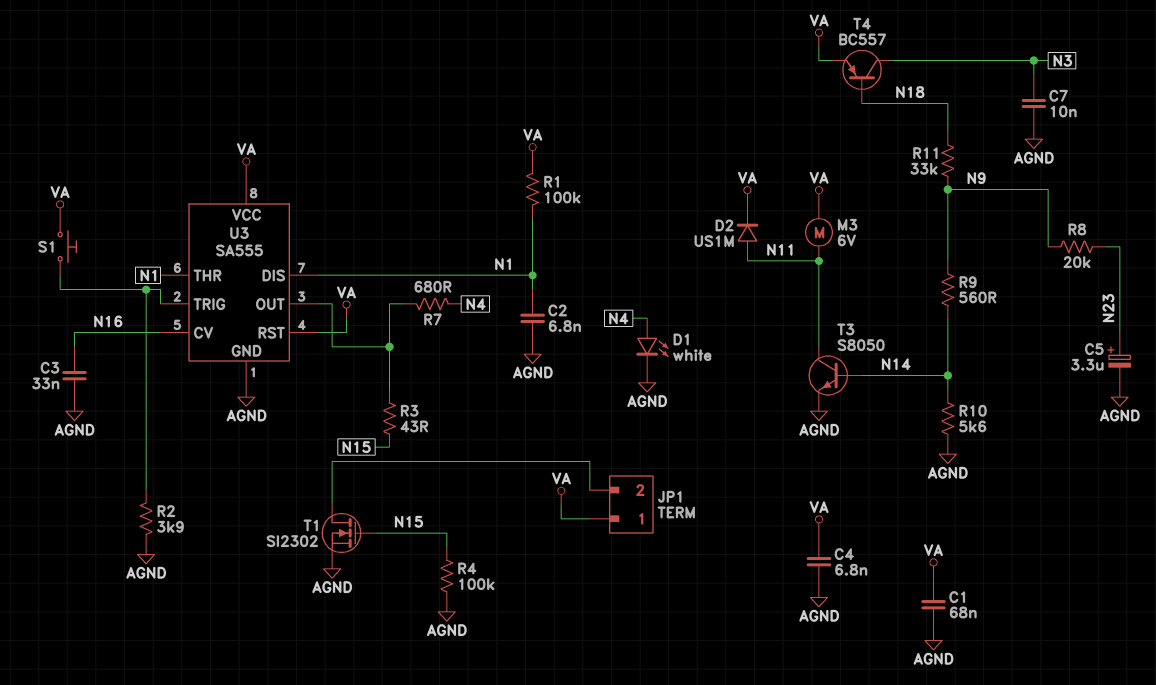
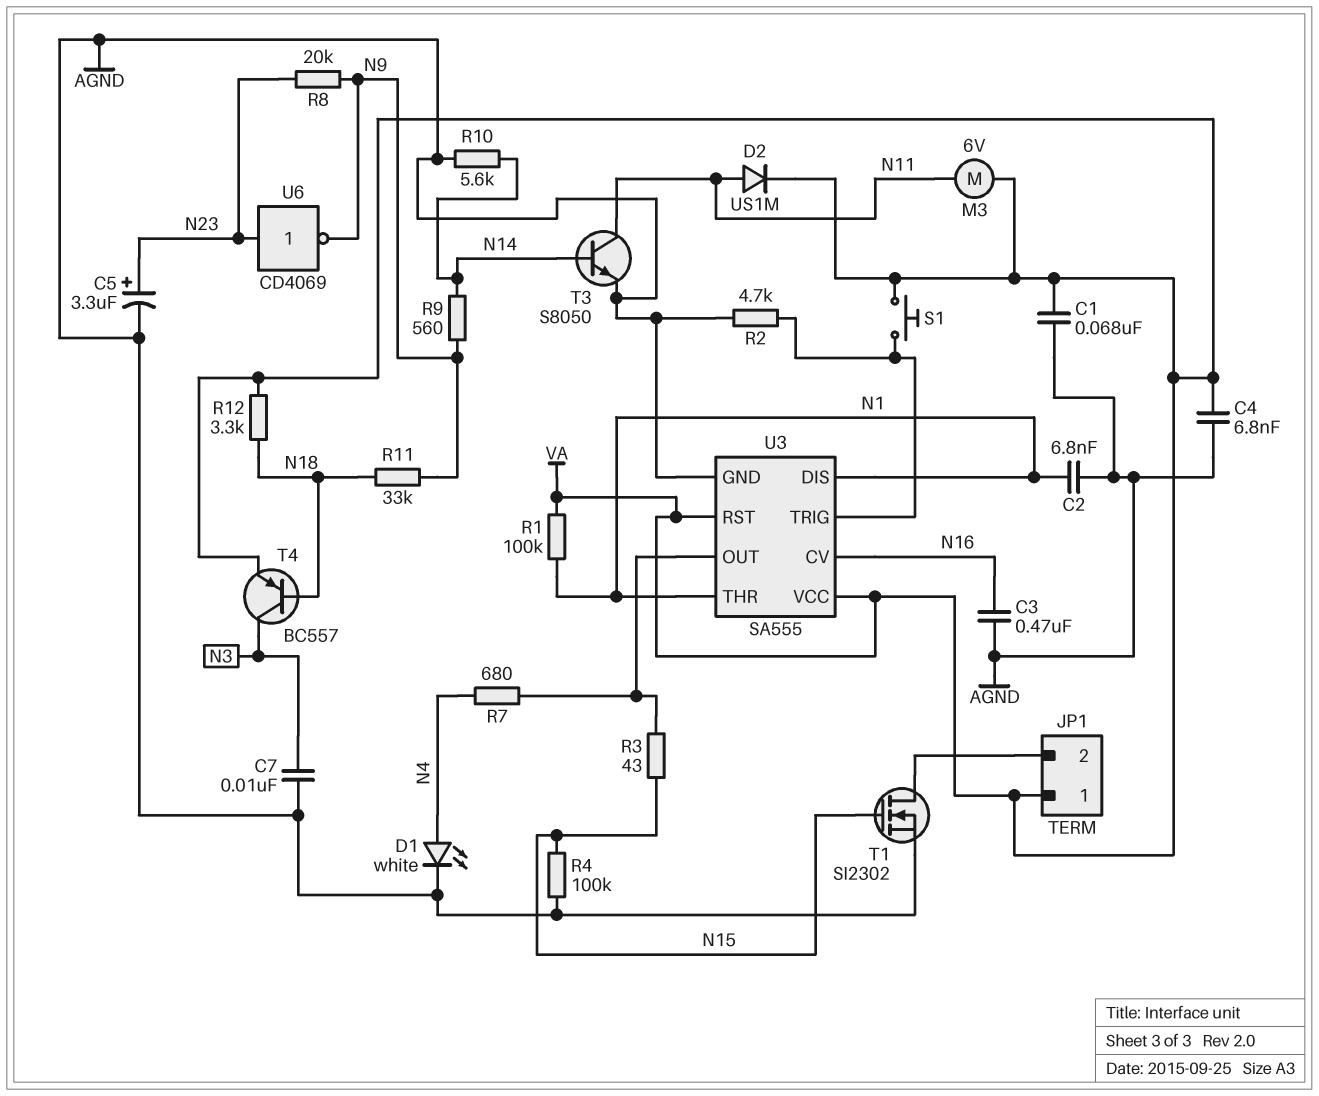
C3: 33nF (AGND, N16) -> 470nF (AGND, N16)
R2: 3.9k (AGND, U3/TRIG) -> 4.7k (AGND, U3/TRIG)
R12: none -> 3.3k (N18, VA)
U6: none -> NOT CD4069 (in N23, out N9)

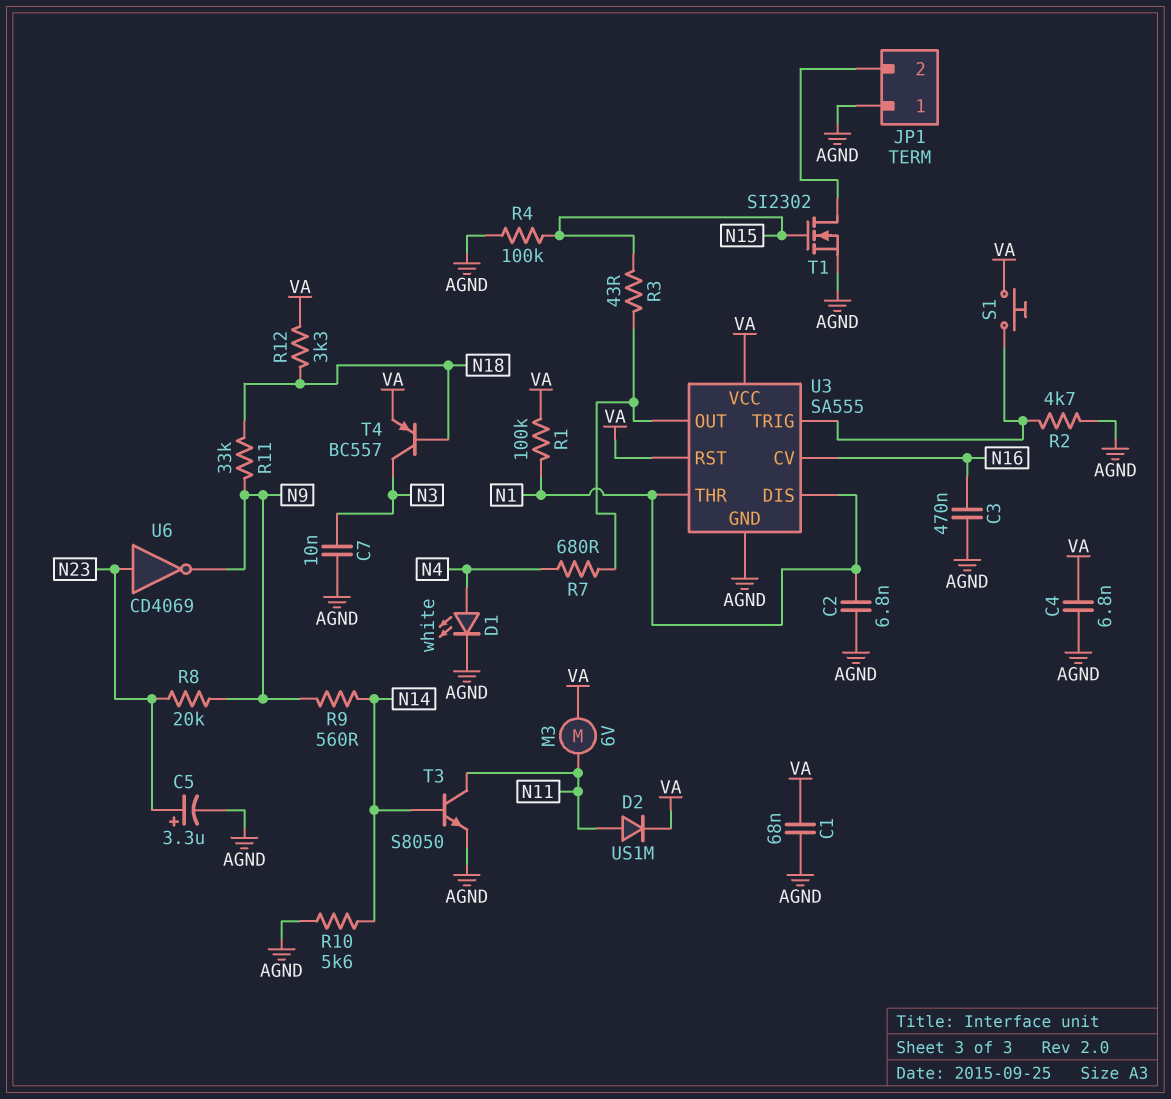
JP1 pin 1: VA -> AGND

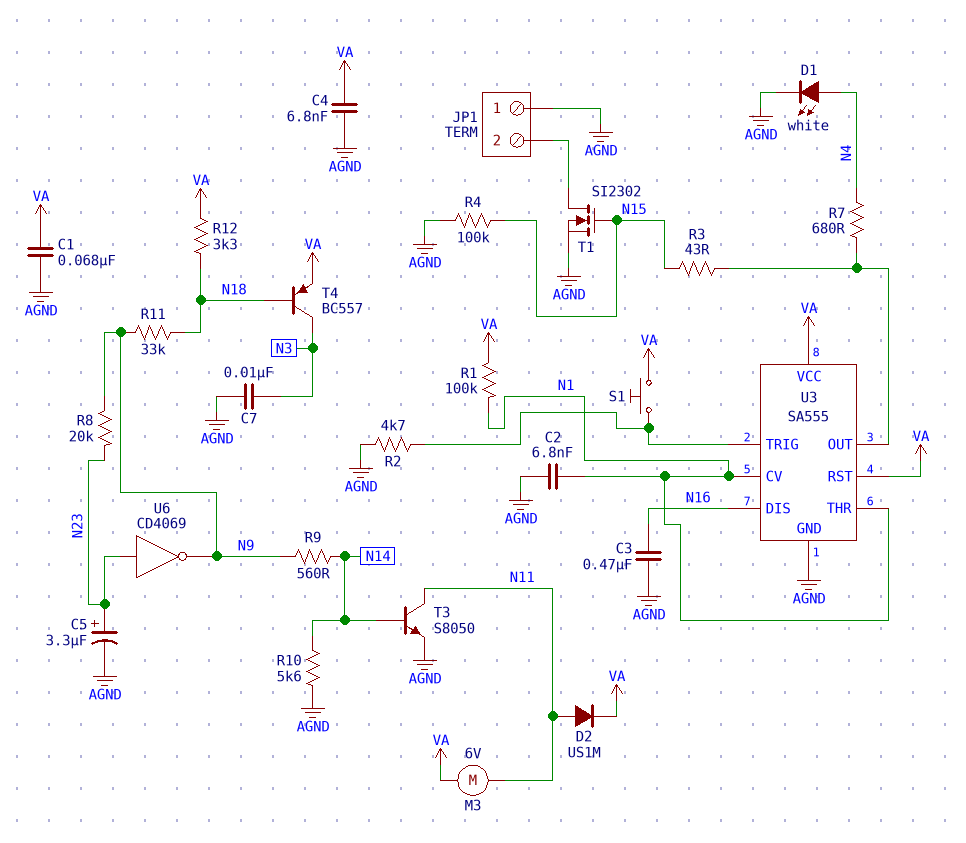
U3 pin CV: N16 -> N1
U3 pin DIS: N1 -> N16

